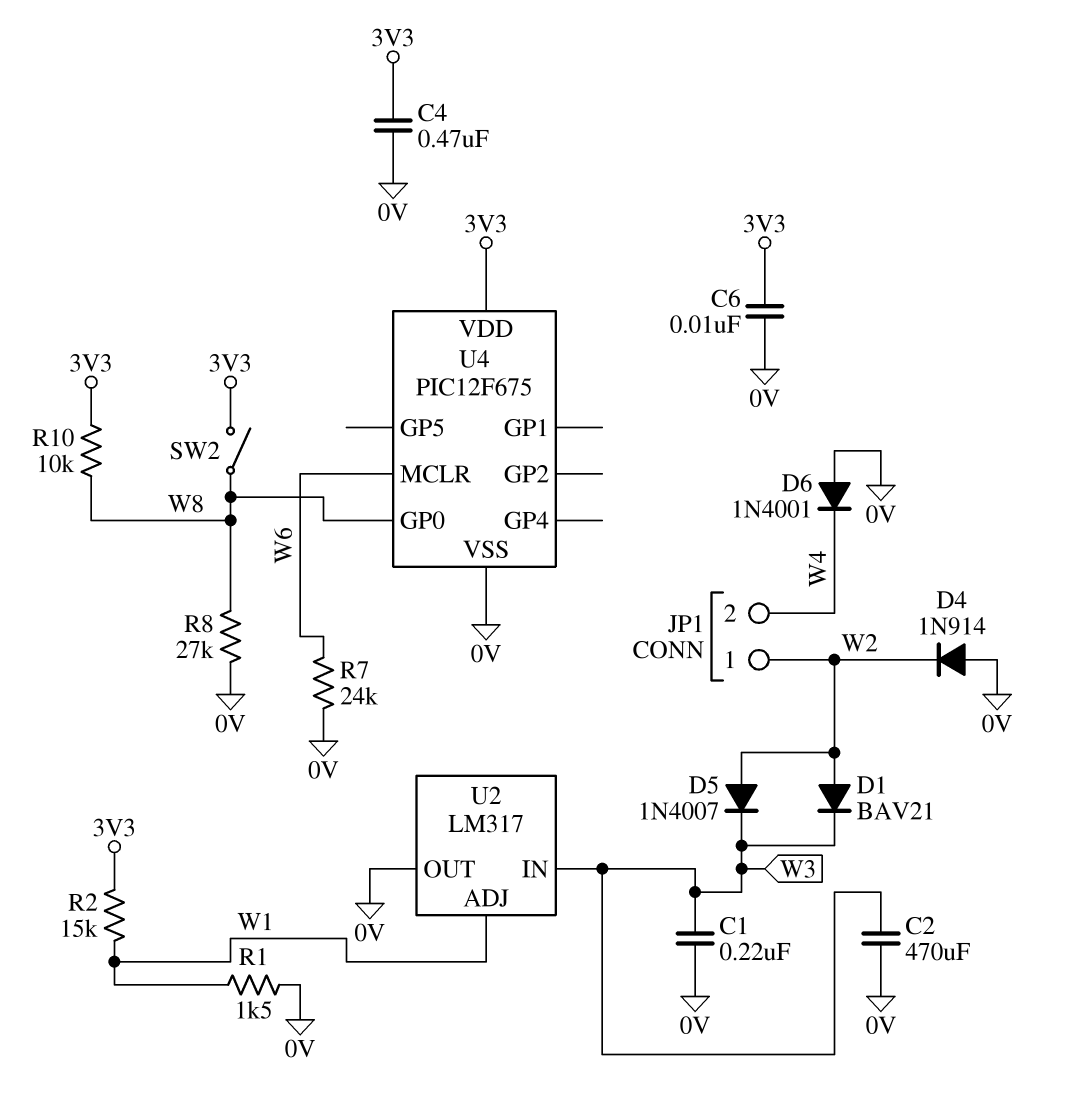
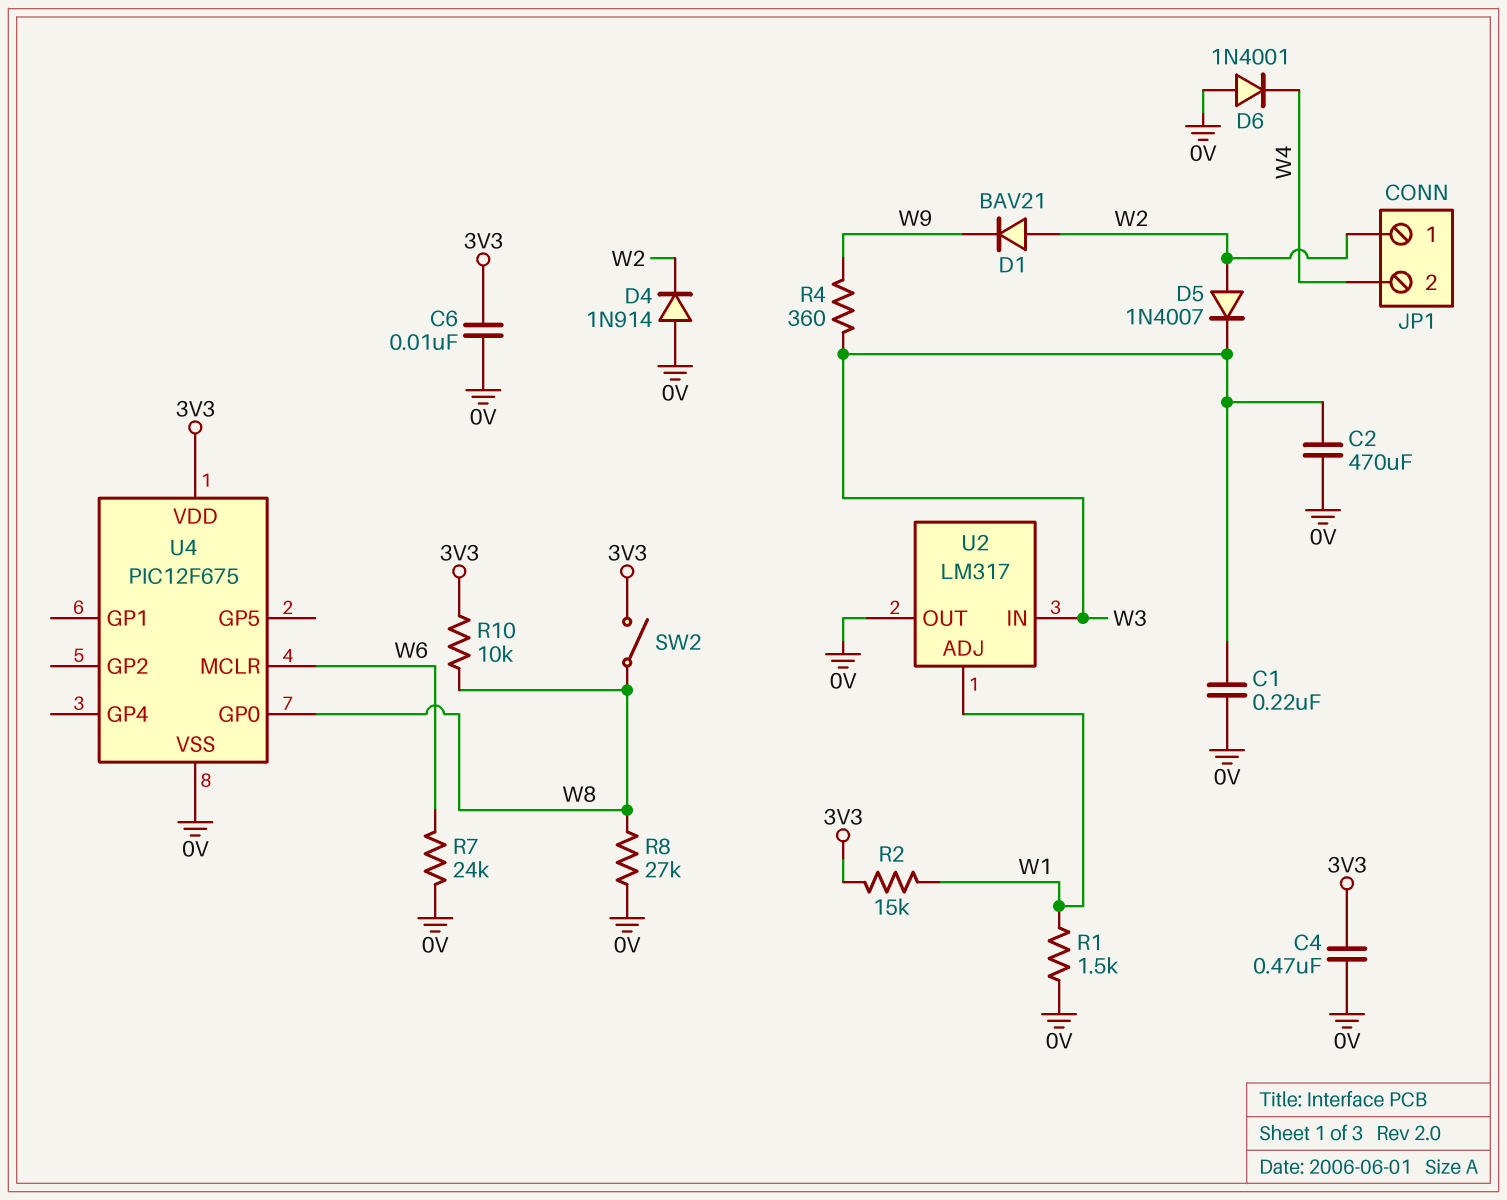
D1: diode BAV21 (A W2, K W3) -> diode BAV21 (A W2, K W9)
R4: none -> 360 (W3, W9)

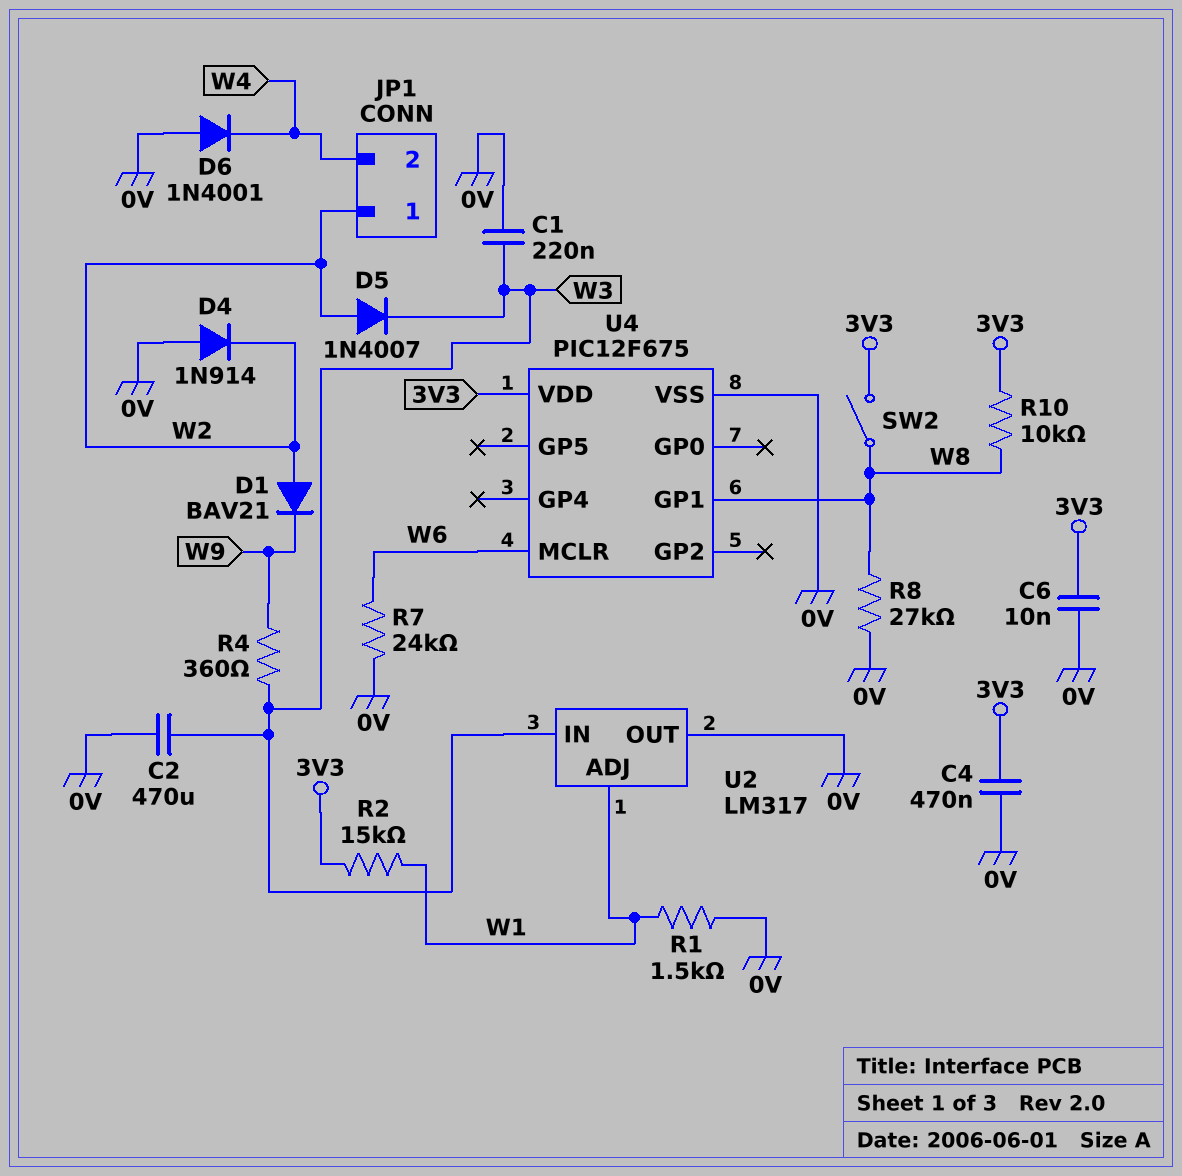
U4 pin GP0: W8 -> none
U4 pin GP1: none -> W8

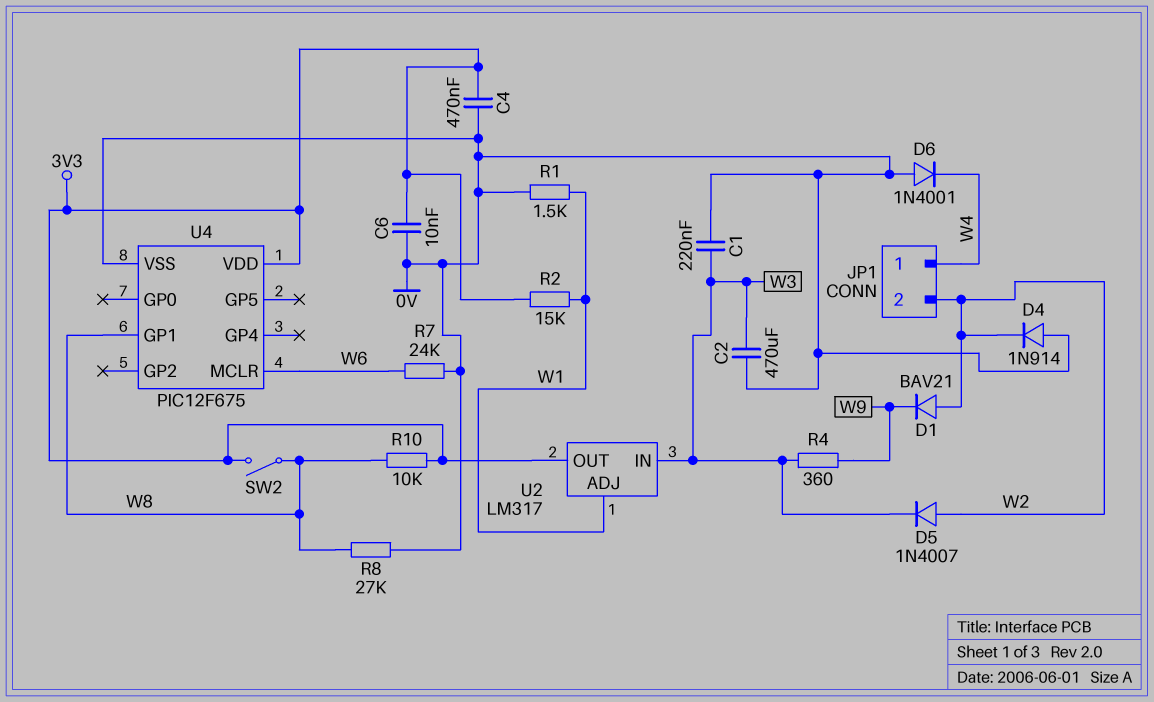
JP1 pin 1: W2 -> W4
JP1 pin 2: W4 -> W2
U2 pin OUT: 0V -> 3V3

